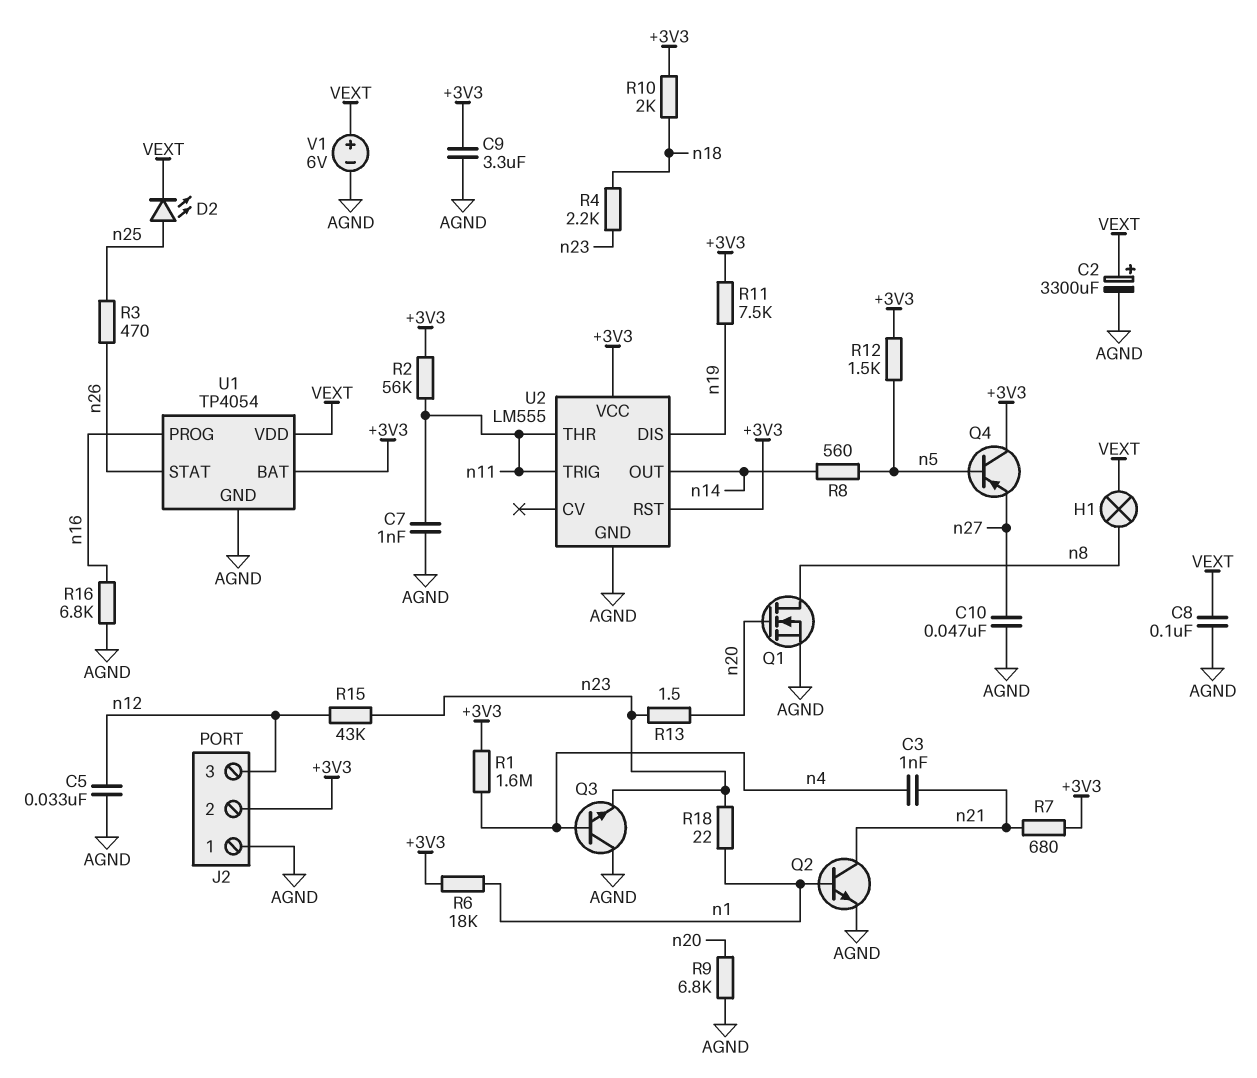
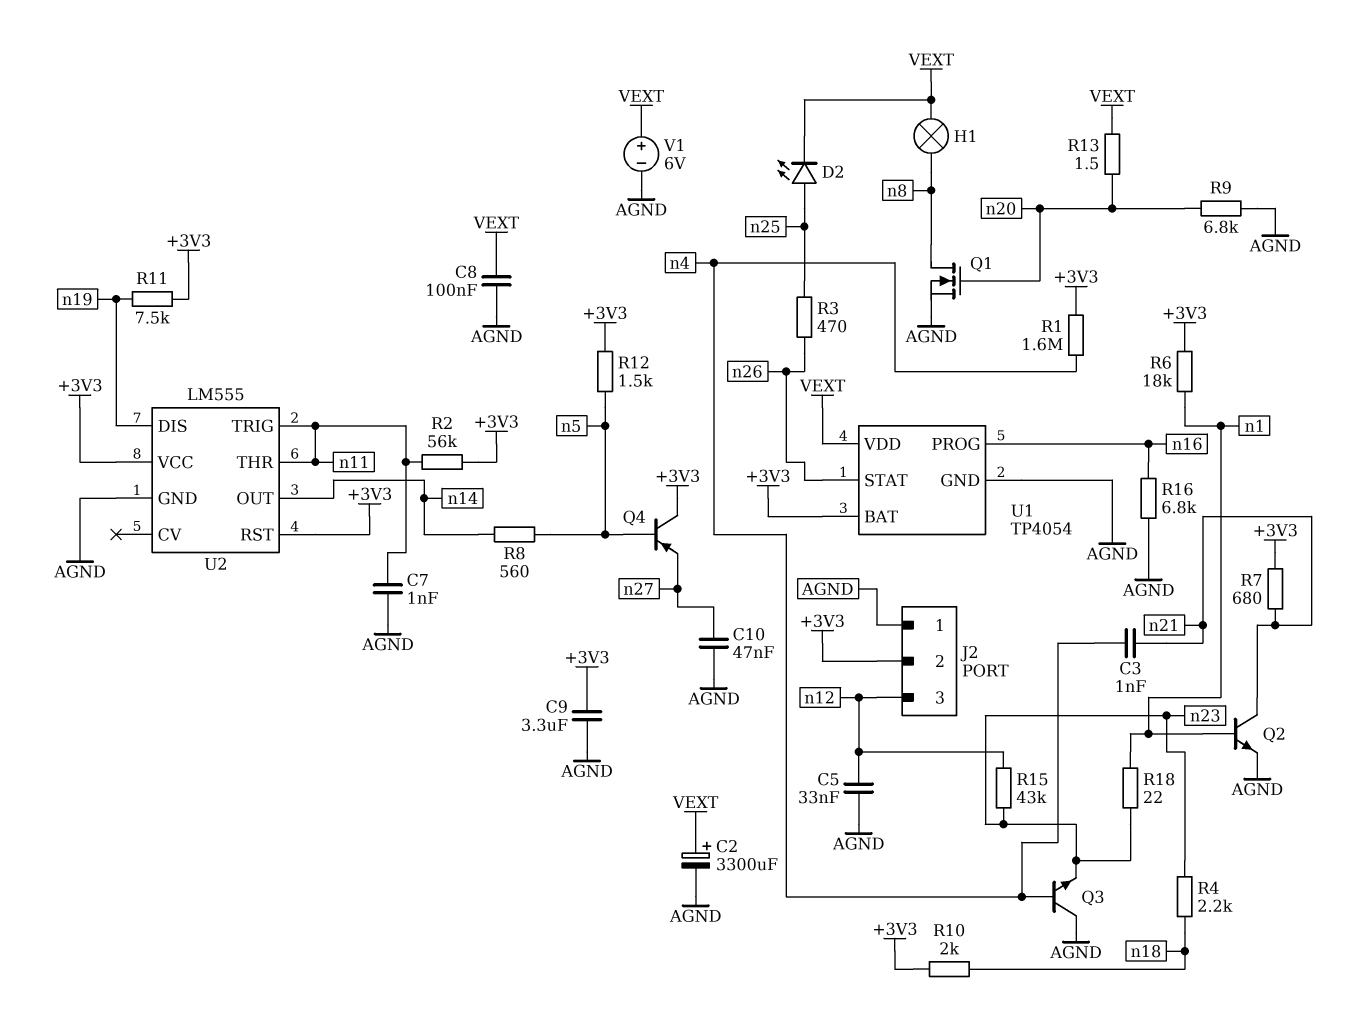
R13: 1.5 (n20, n23) -> 1.5 (VEXT, n20)

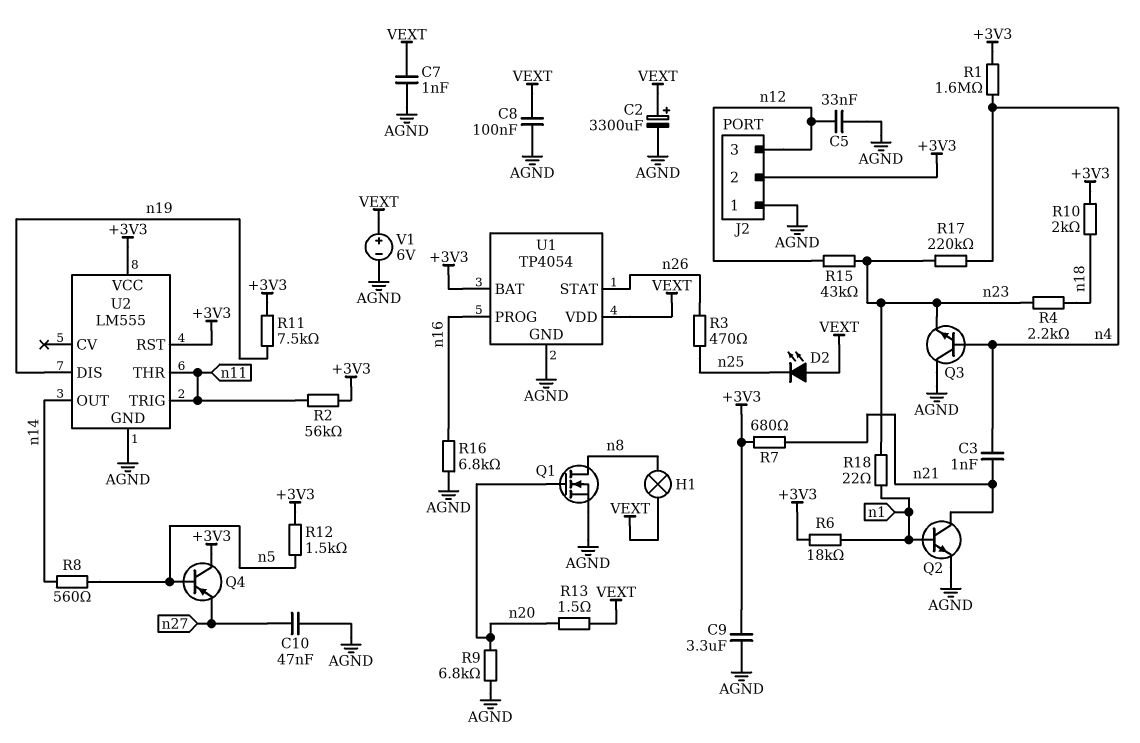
C7: 1nF (AGND, n11) -> 1nF (AGND, VEXT)
D2: LED (A n25, K VEXT) -> LED (A VEXT, K n25)
R17: none -> 220k (n4, n23)

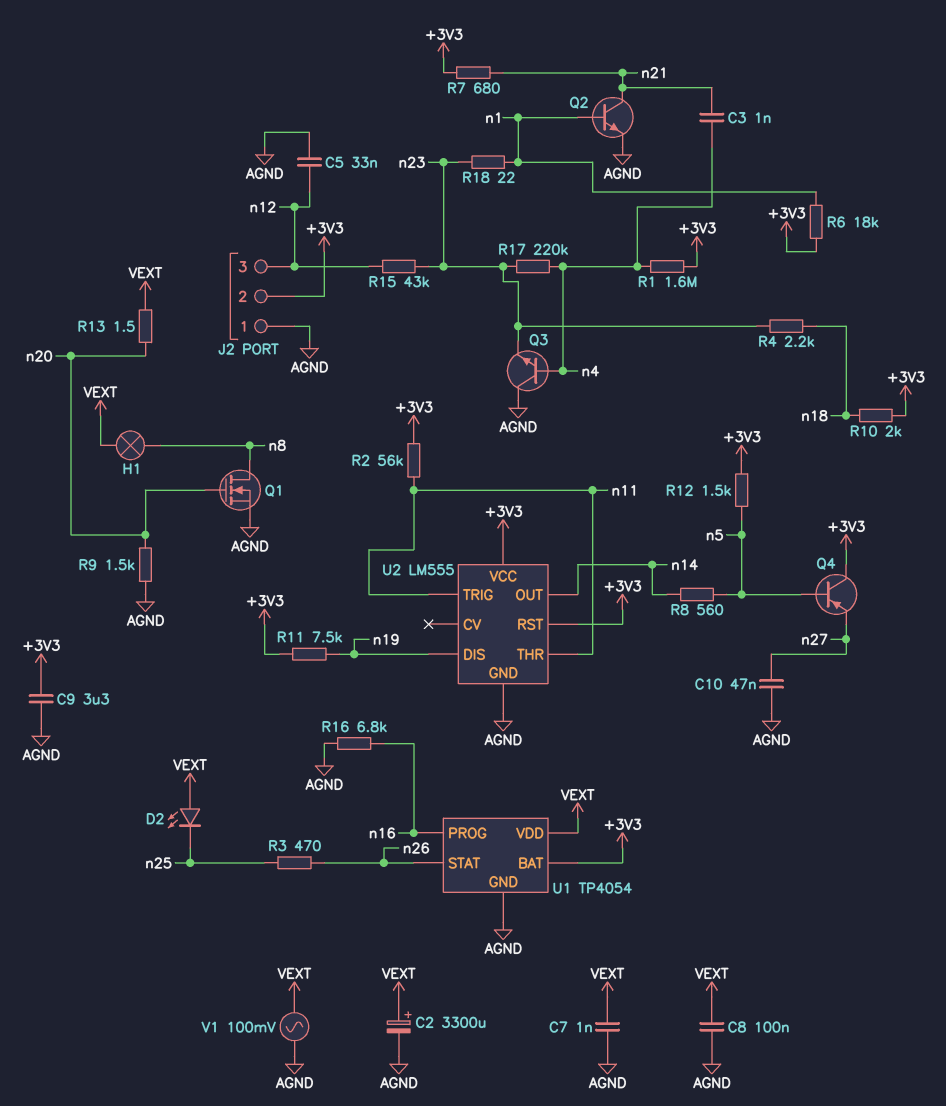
R9: 6.8k (AGND, n20) -> 1.5k (AGND, n20)
V1: 6V (plus VEXT, minus AGND) -> AC 100mV (AGND, VEXT)

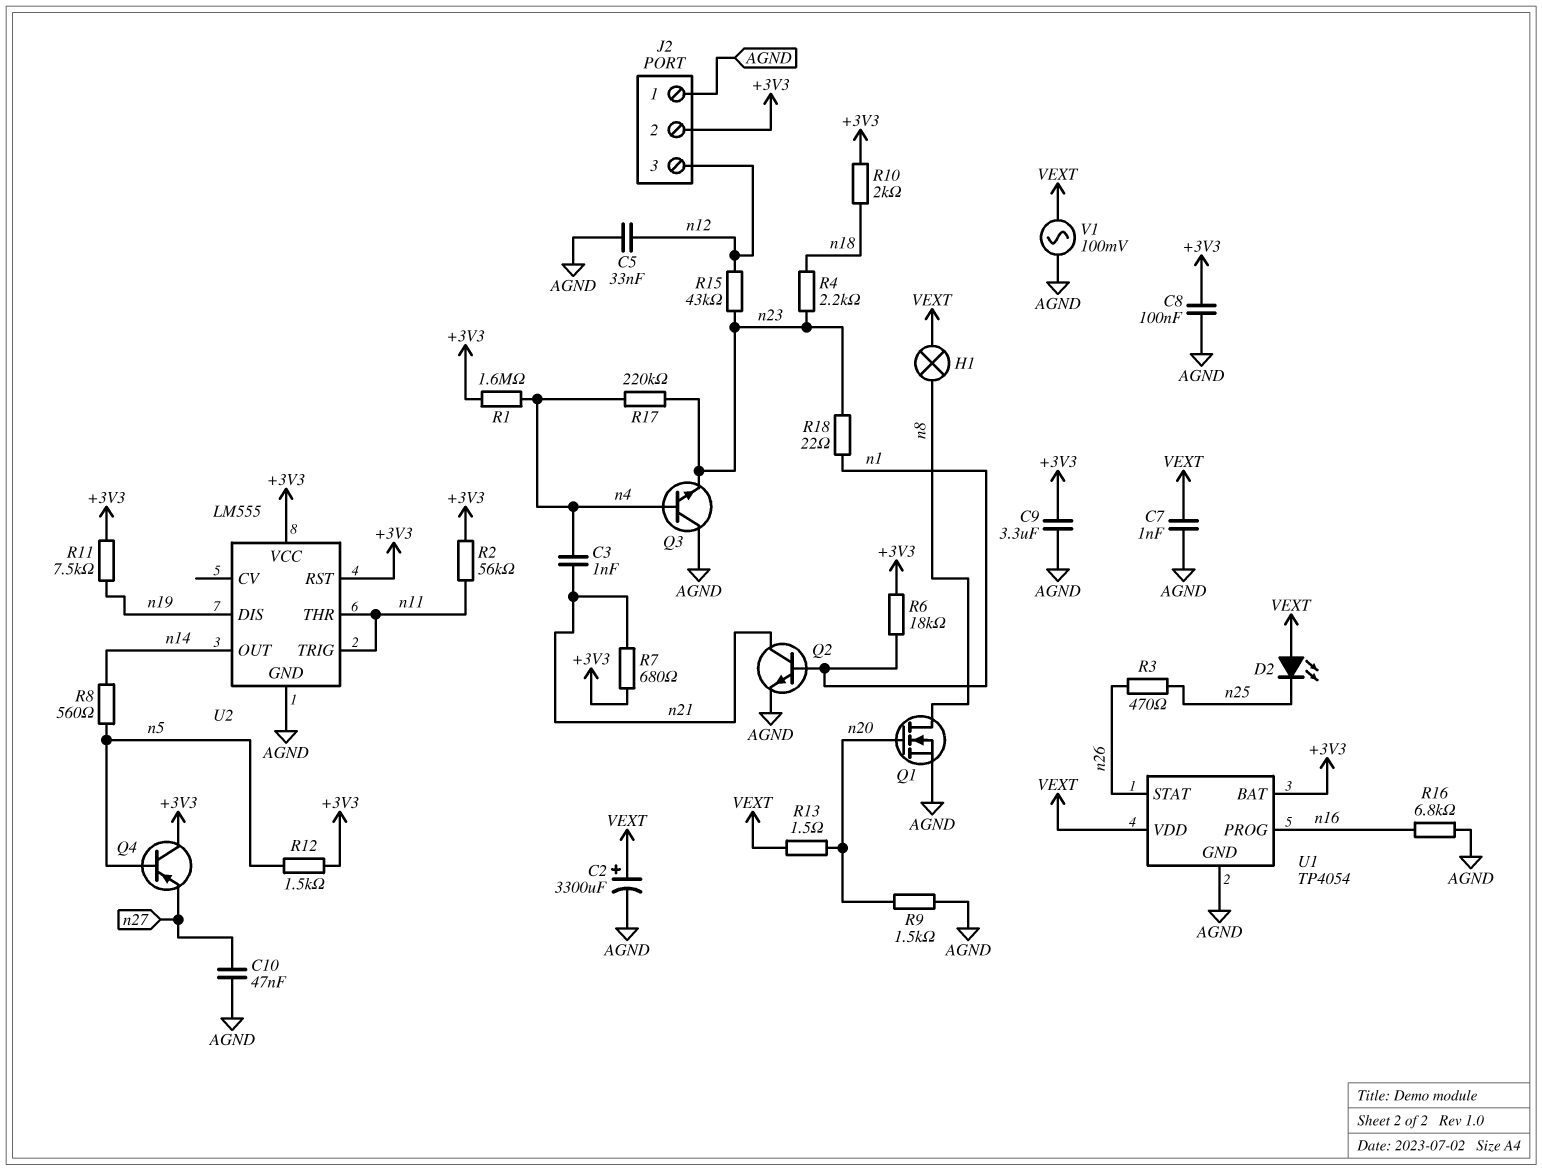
C8: 100nF (AGND, VEXT) -> 100nF (+3V3, AGND)

